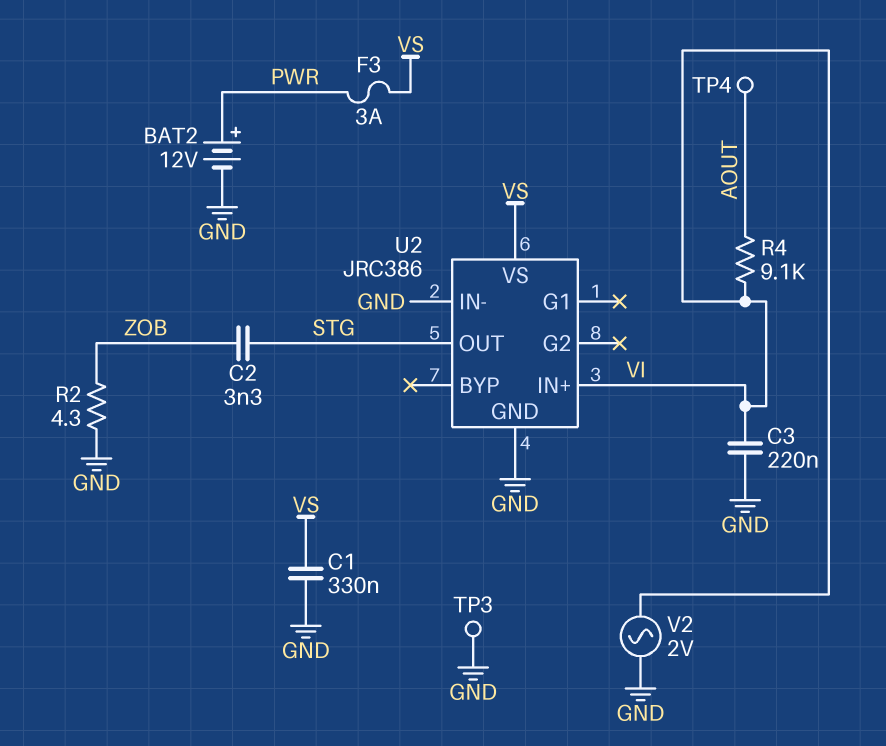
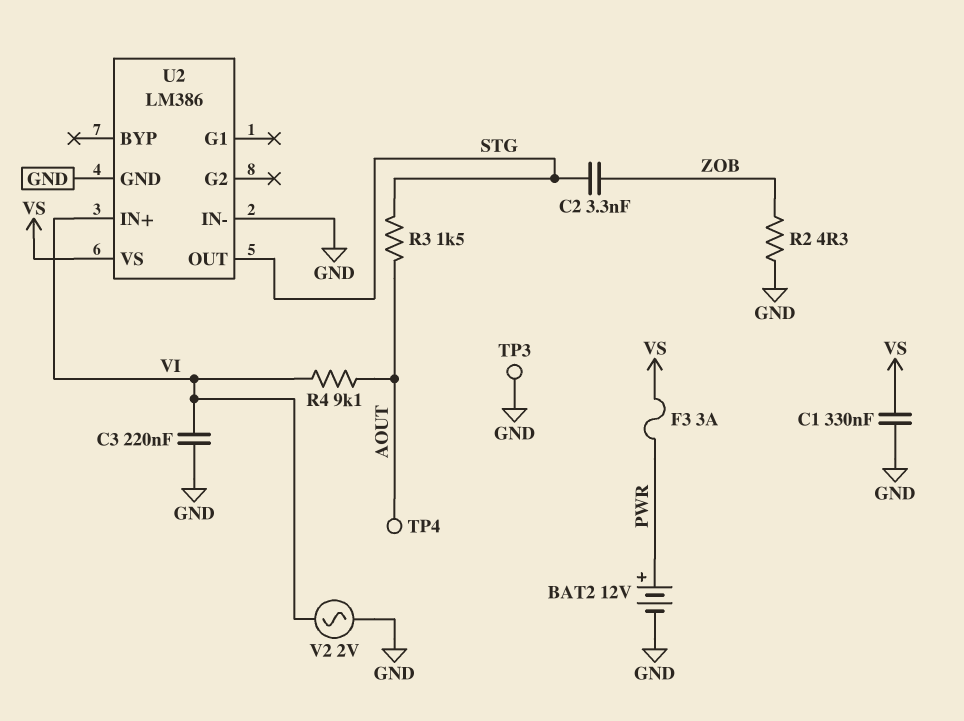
R3: none -> 1.5k (AOUT, STG)
U2: JRC386 -> LM386

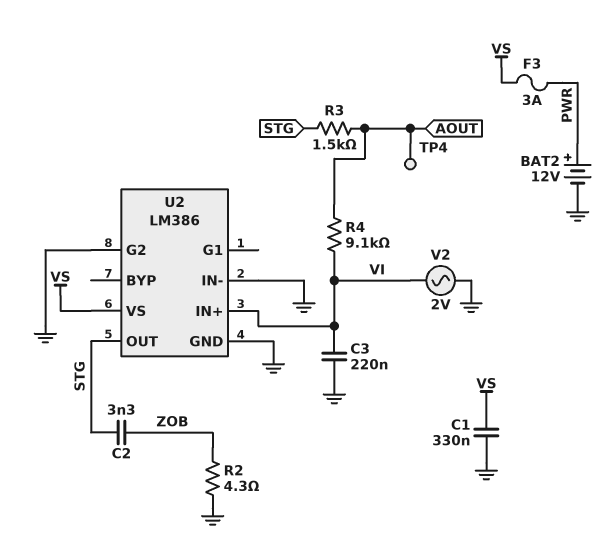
TP3: test point (GND) -> none
U2 pin G2: none -> GND

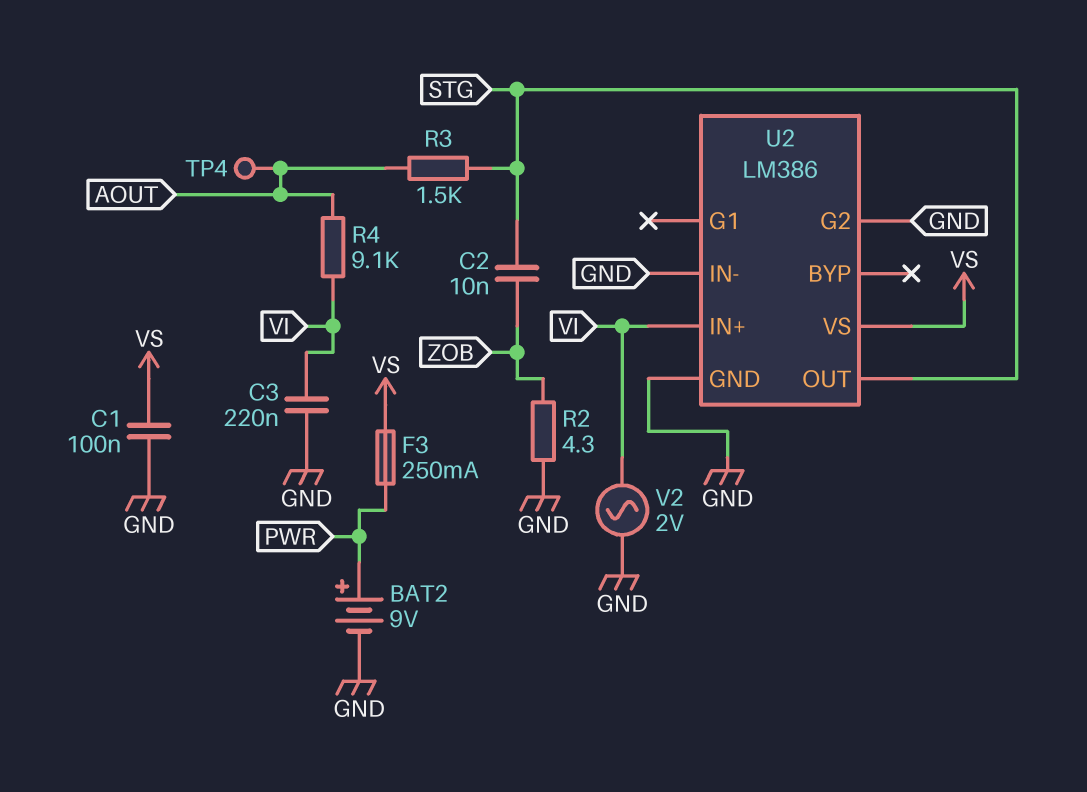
BAT2: 12V (plus PWR, minus GND) -> 9V (plus PWR, minus GND)
C1: 330nF (GND, VS) -> 100nF (GND, VS)
C2: 3.3nF (STG, ZOB) -> 10nF (STG, ZOB)
F3: 3A (PWR, VS) -> 250mA (PWR, VS)

